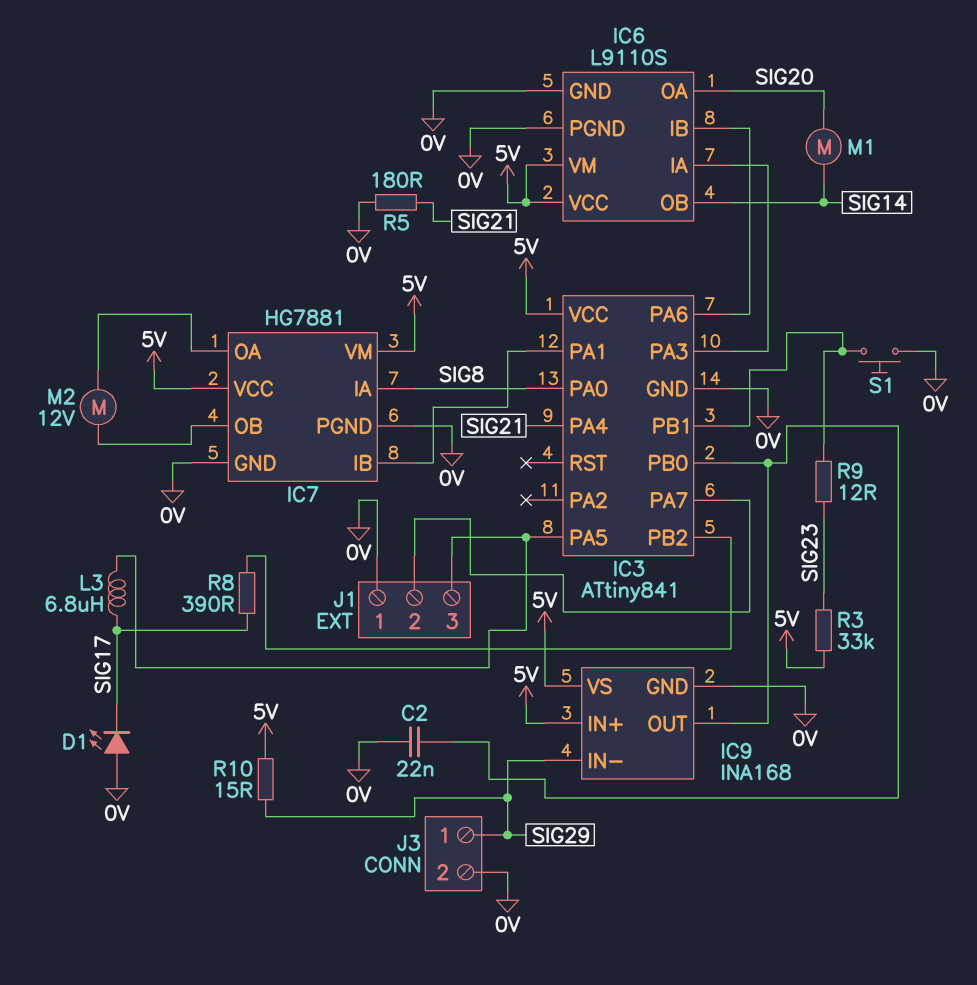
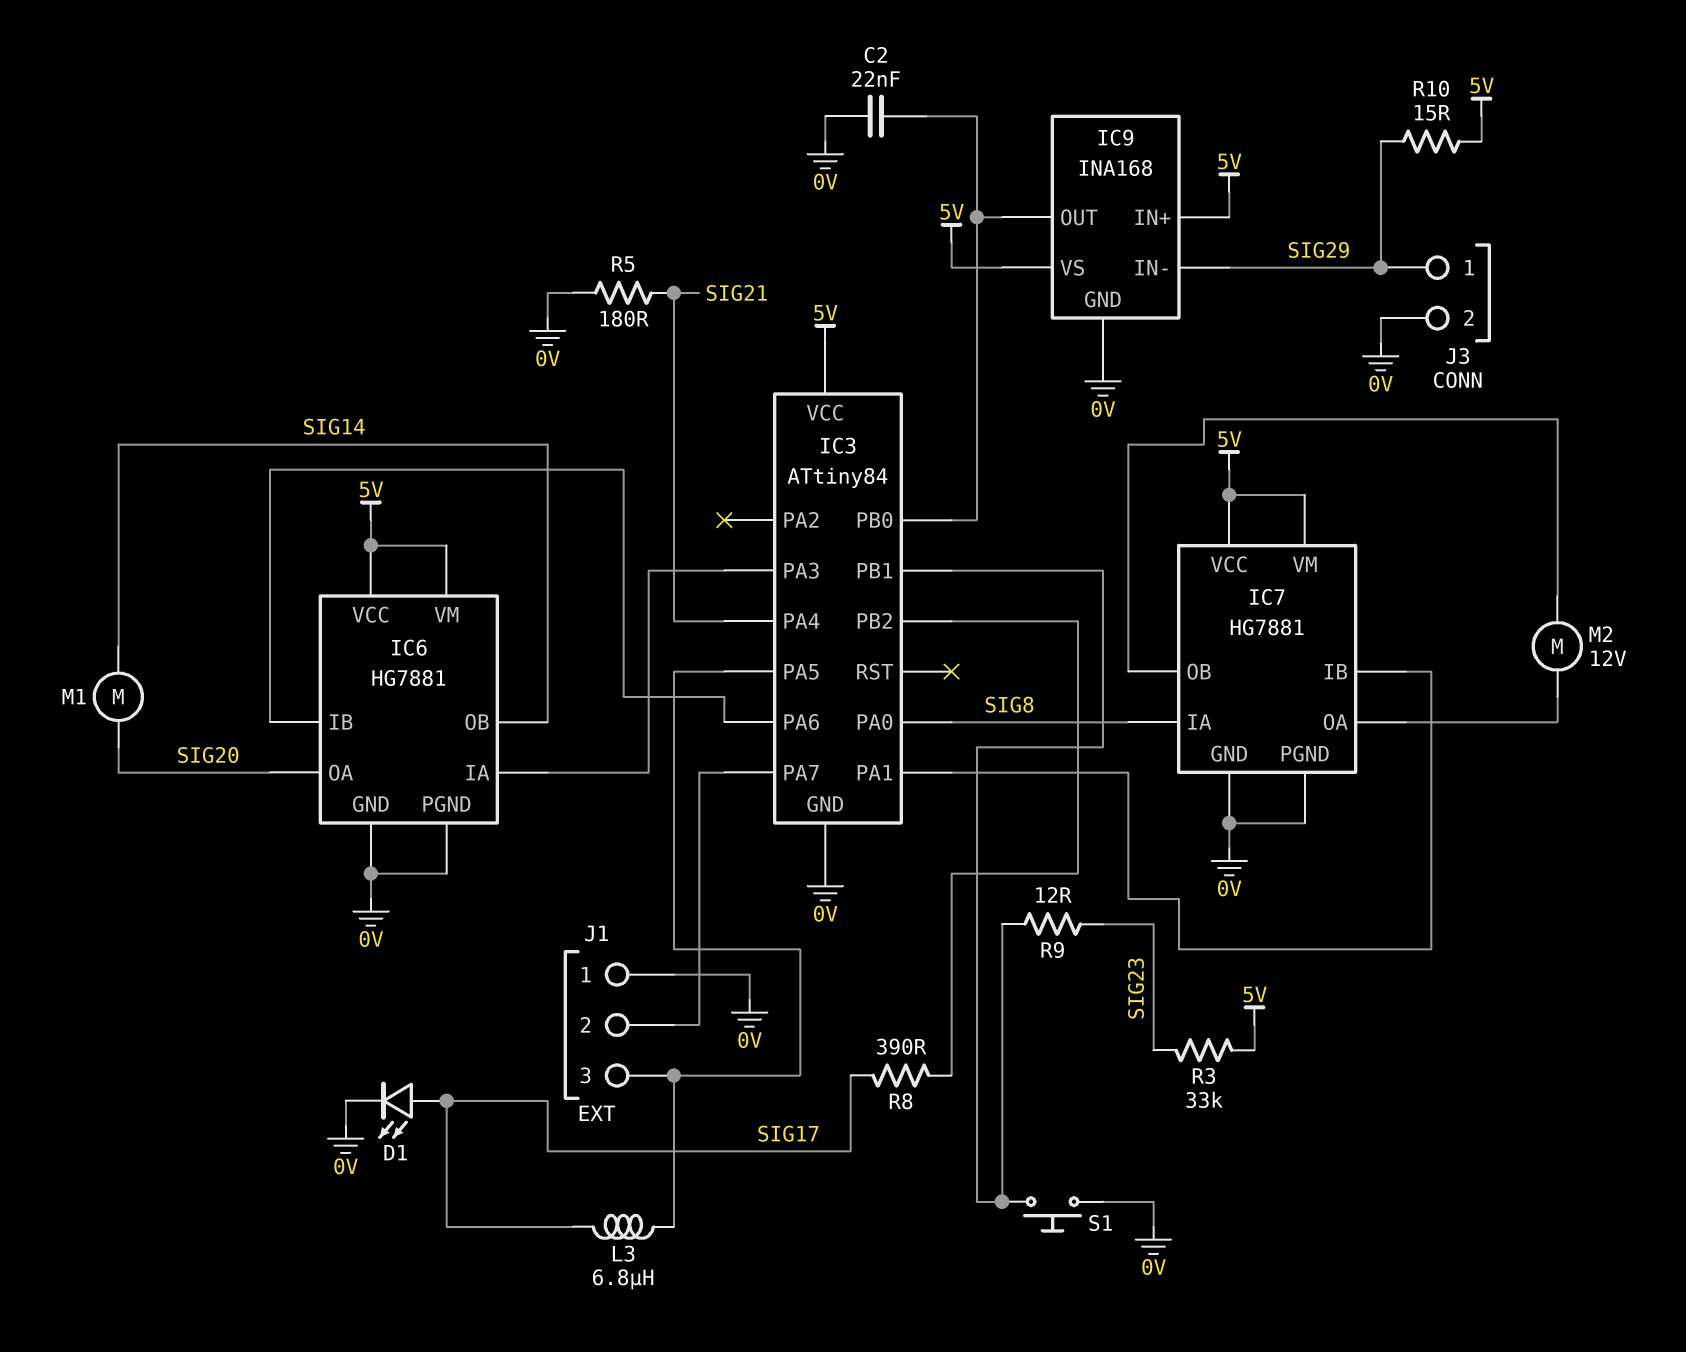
D1: LED (A 0V, K SIG17) -> LED (A SIG17, K 0V)
IC3: ATtiny841 -> ATtiny84
IC6: L9110S -> HG7881

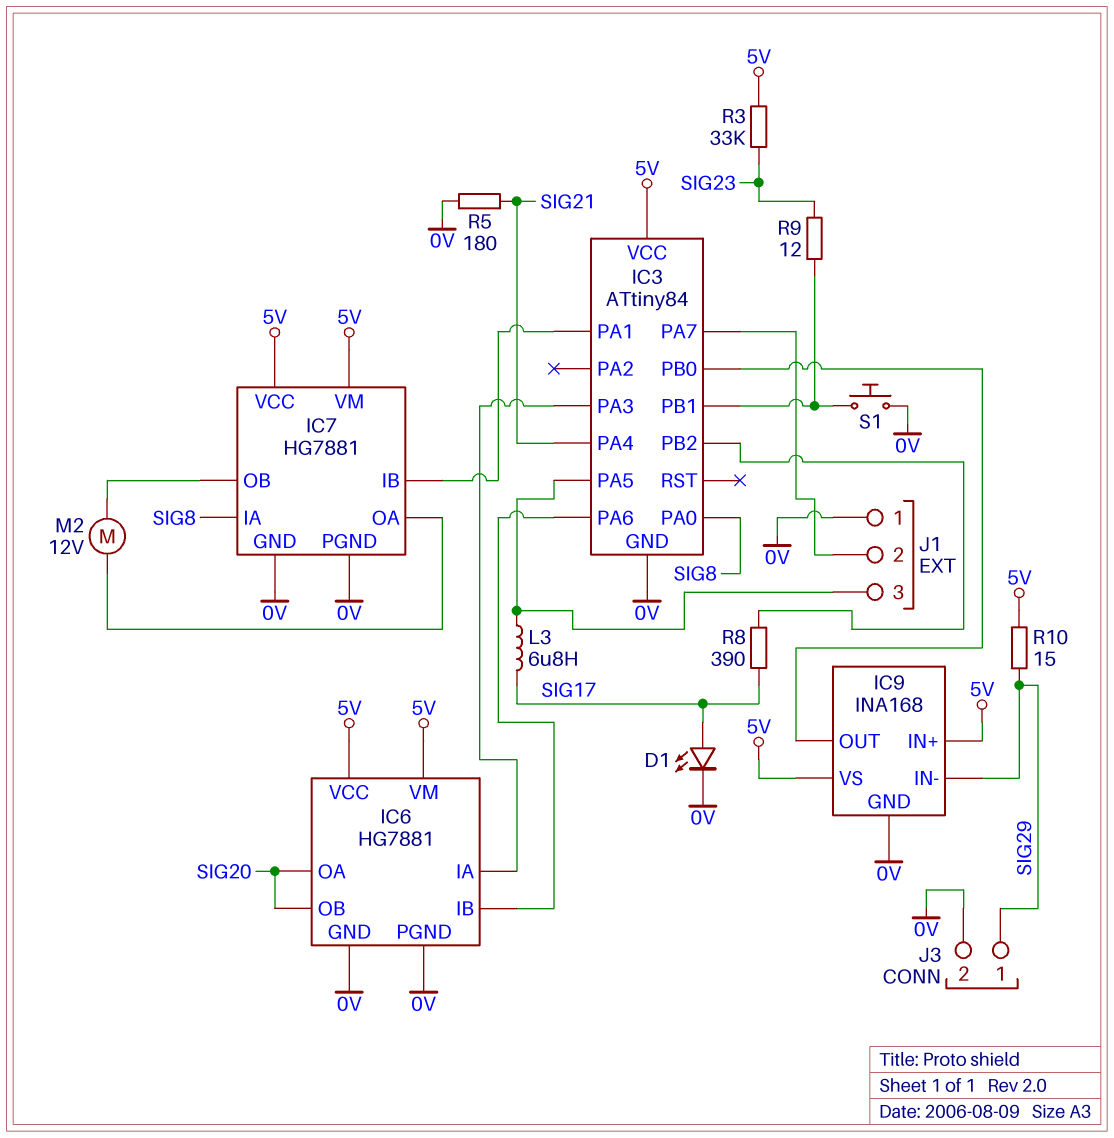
C2: 22nF (0V, IC3/PB0) -> none
IC6 pin OB: SIG14 -> SIG20
M1: motor (SIG14, SIG20) -> none

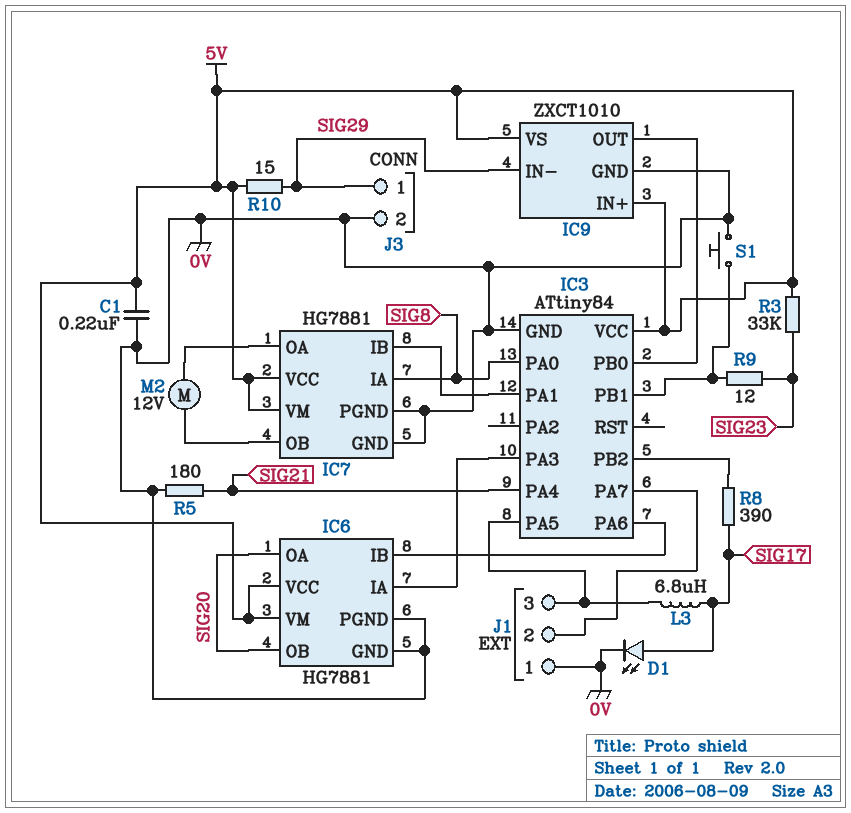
C1: none -> 220nF (0V, 5V)
IC9: INA168 -> ZXCT1010

